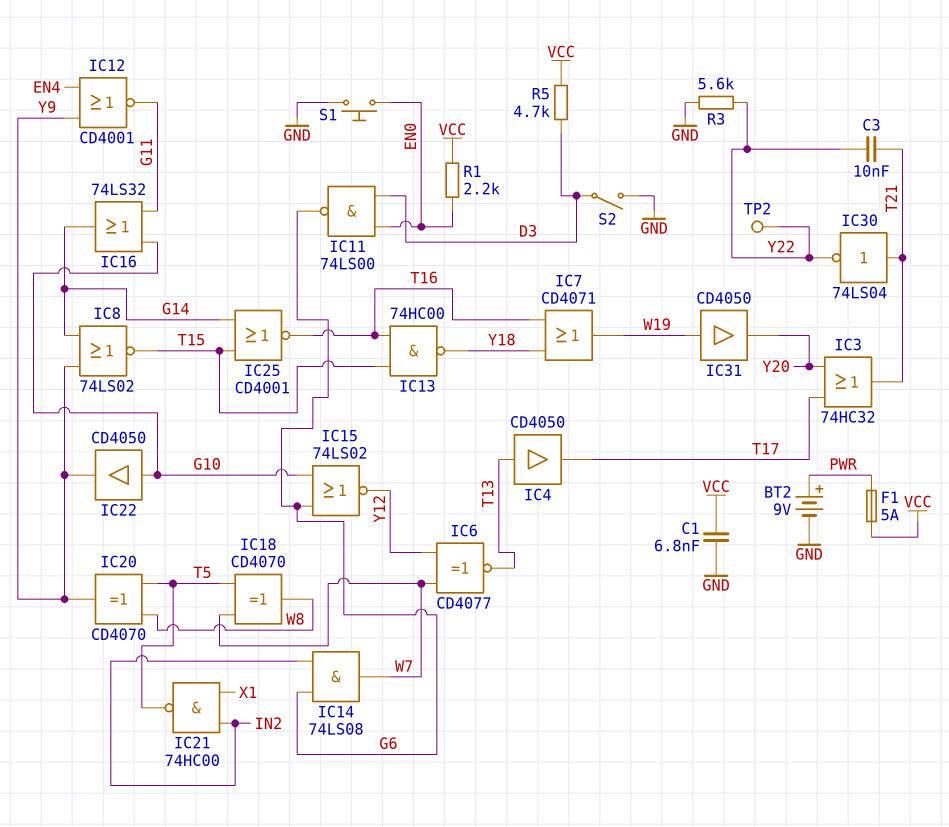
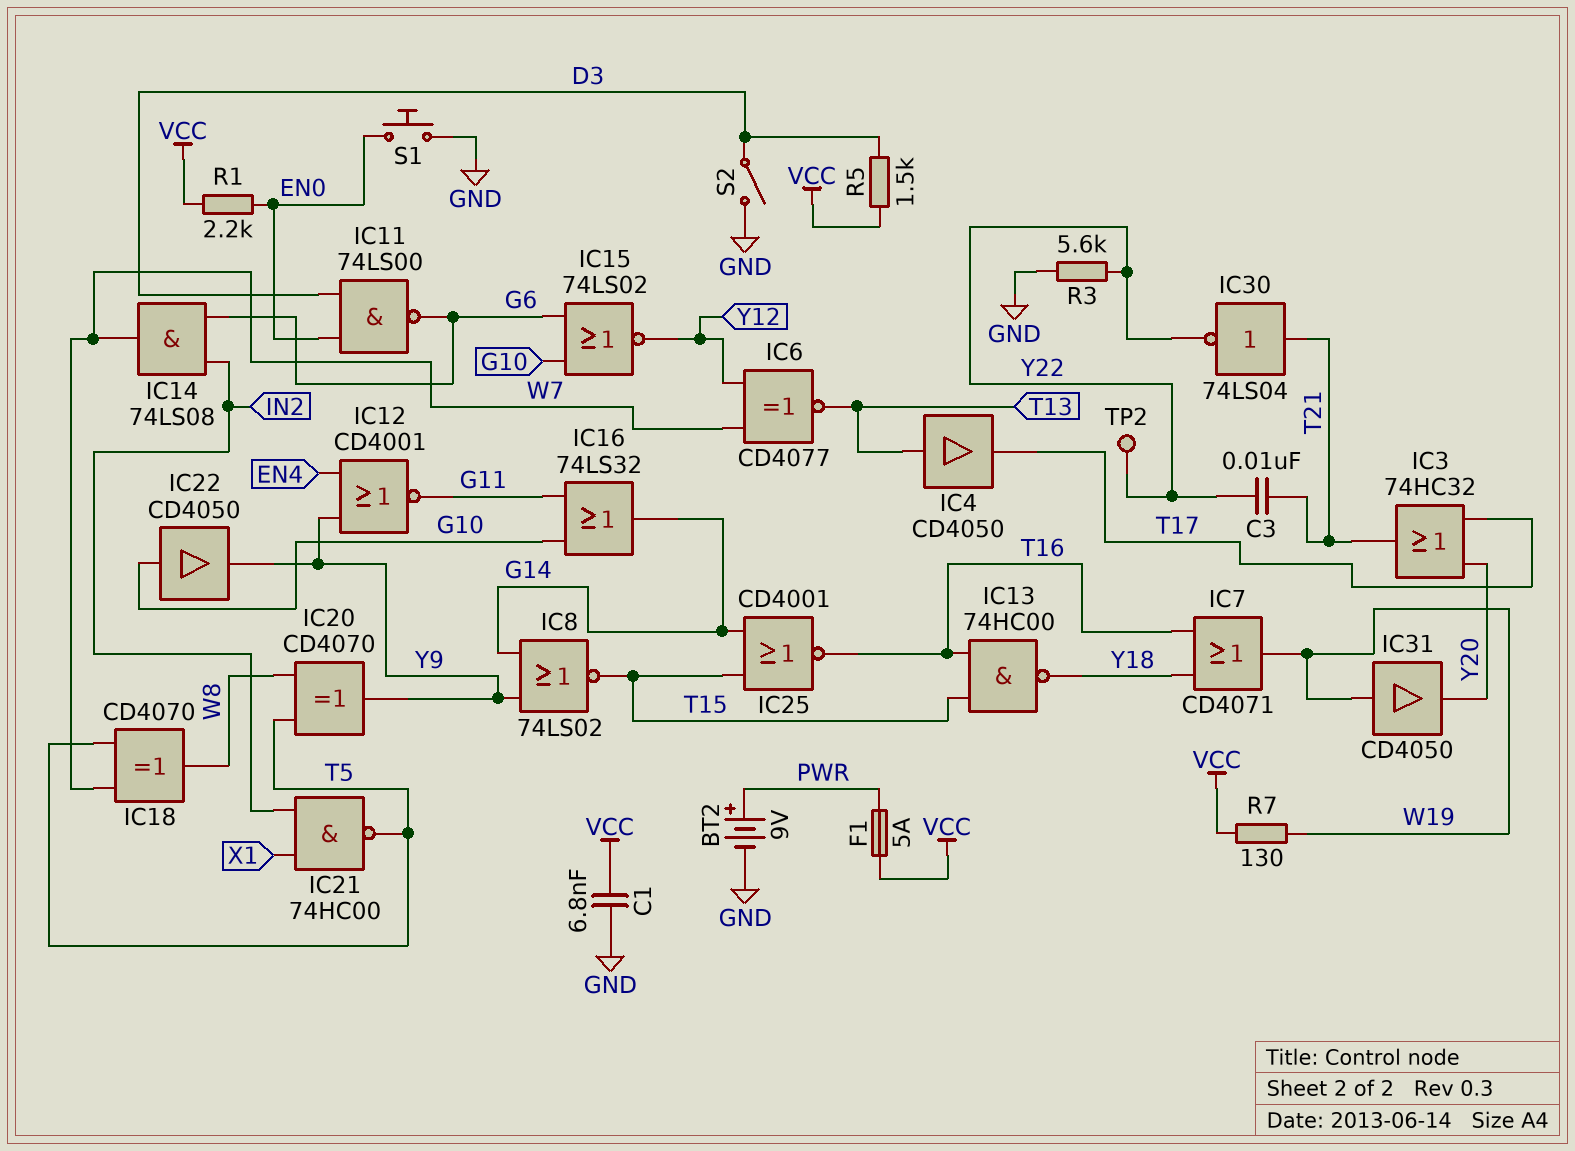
R5: 4.7k (D3, VCC) -> 1.5k (D3, VCC)
R7: none -> 130 (VCC, W19)

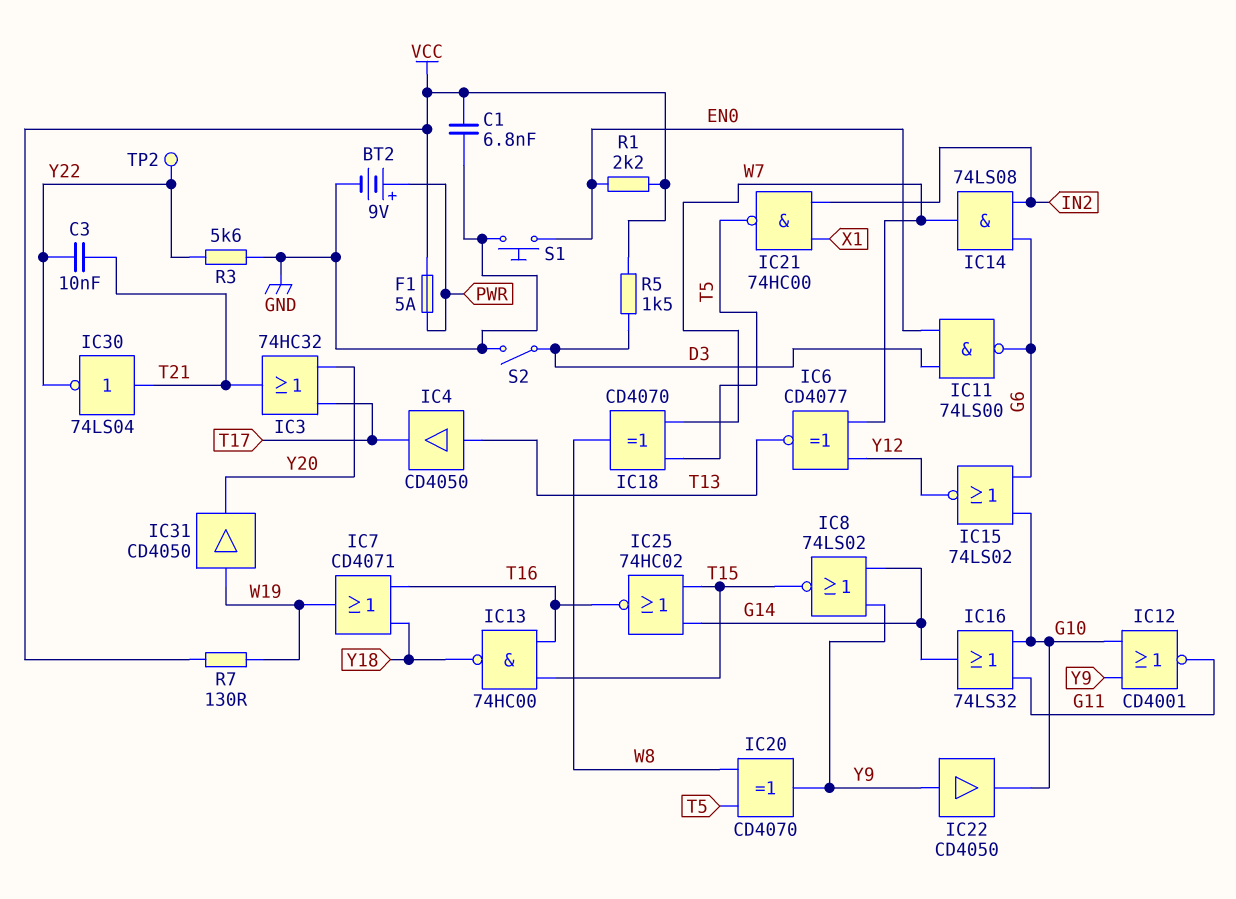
IC12: NOR CD4001 (in EN4, in Y9, out G11) -> NOR CD4001 (in G10, in Y9, out G11)
IC22: buffer CD4050 (in G10, out Y9) -> buffer CD4050 (in Y9, out G10)
IC25: NOR CD4001 (in G14, in T15, out T16) -> NOR 74HC02 (in G14, in T15, out T16)

